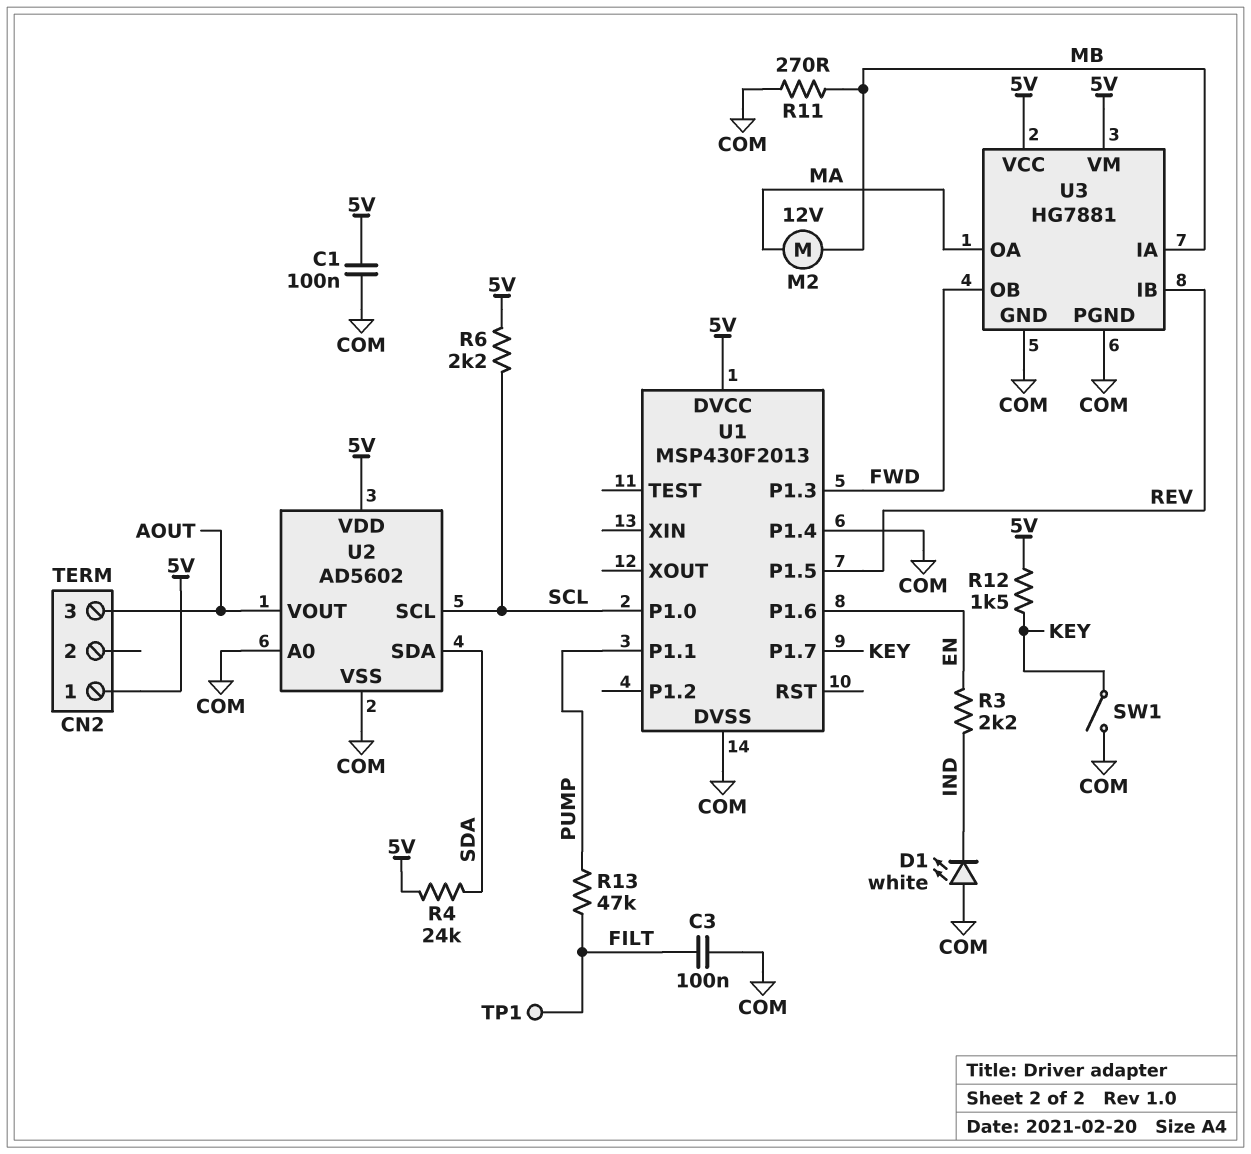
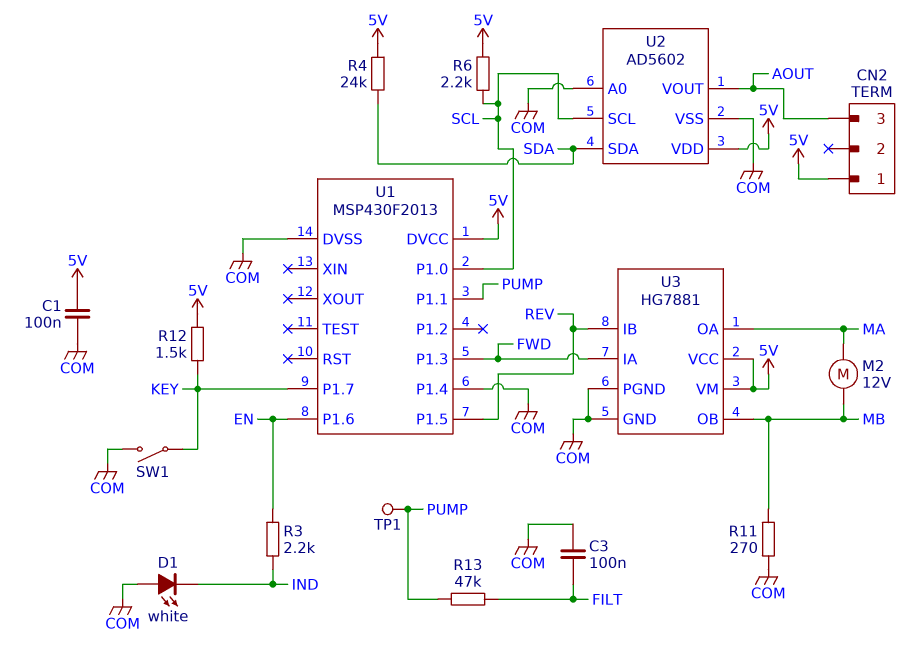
TP1: test point (FILT) -> test point (PUMP)
U3 pin IA: MB -> FWD
U3 pin OB: FWD -> MB

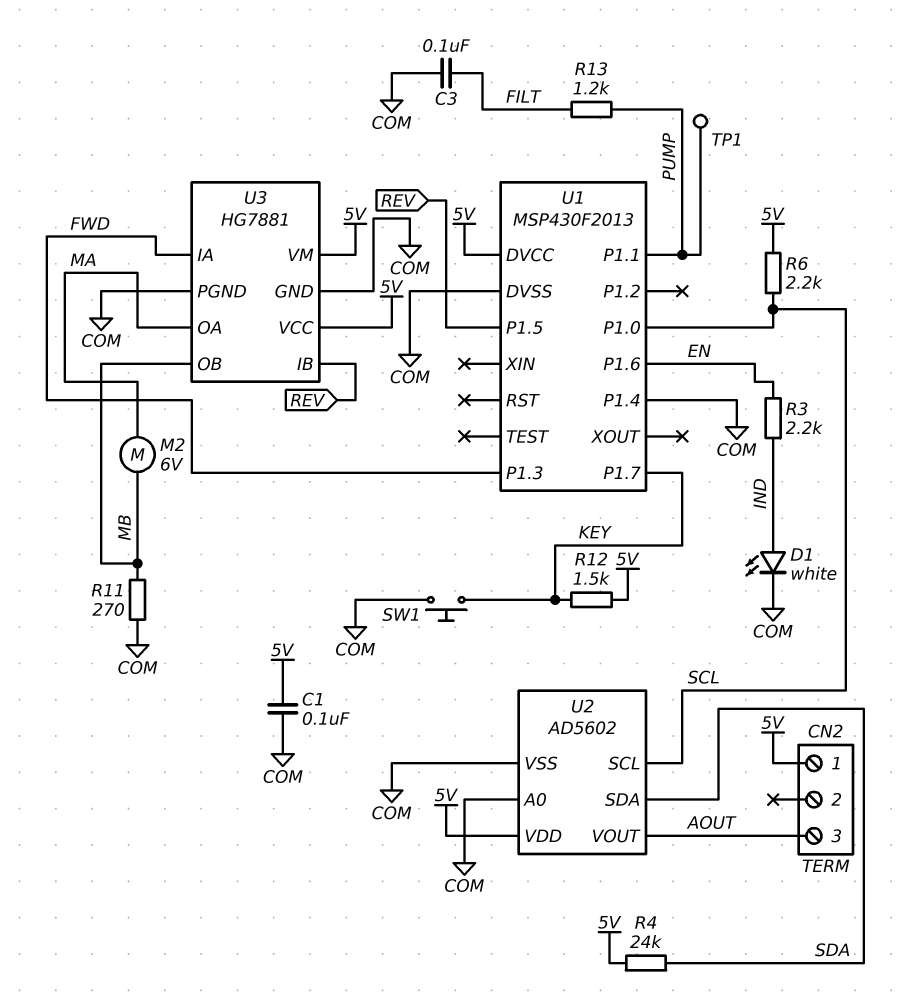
D1: LED white (A COM, K IND) -> LED white (A IND, K COM)
M2: motor 12V (MA, MB) -> motor 6V (MA, MB)
R13: 47k (FILT, PUMP) -> 1.2k (FILT, PUMP)
SW1: switch (COM, KEY) -> button (COM, KEY)

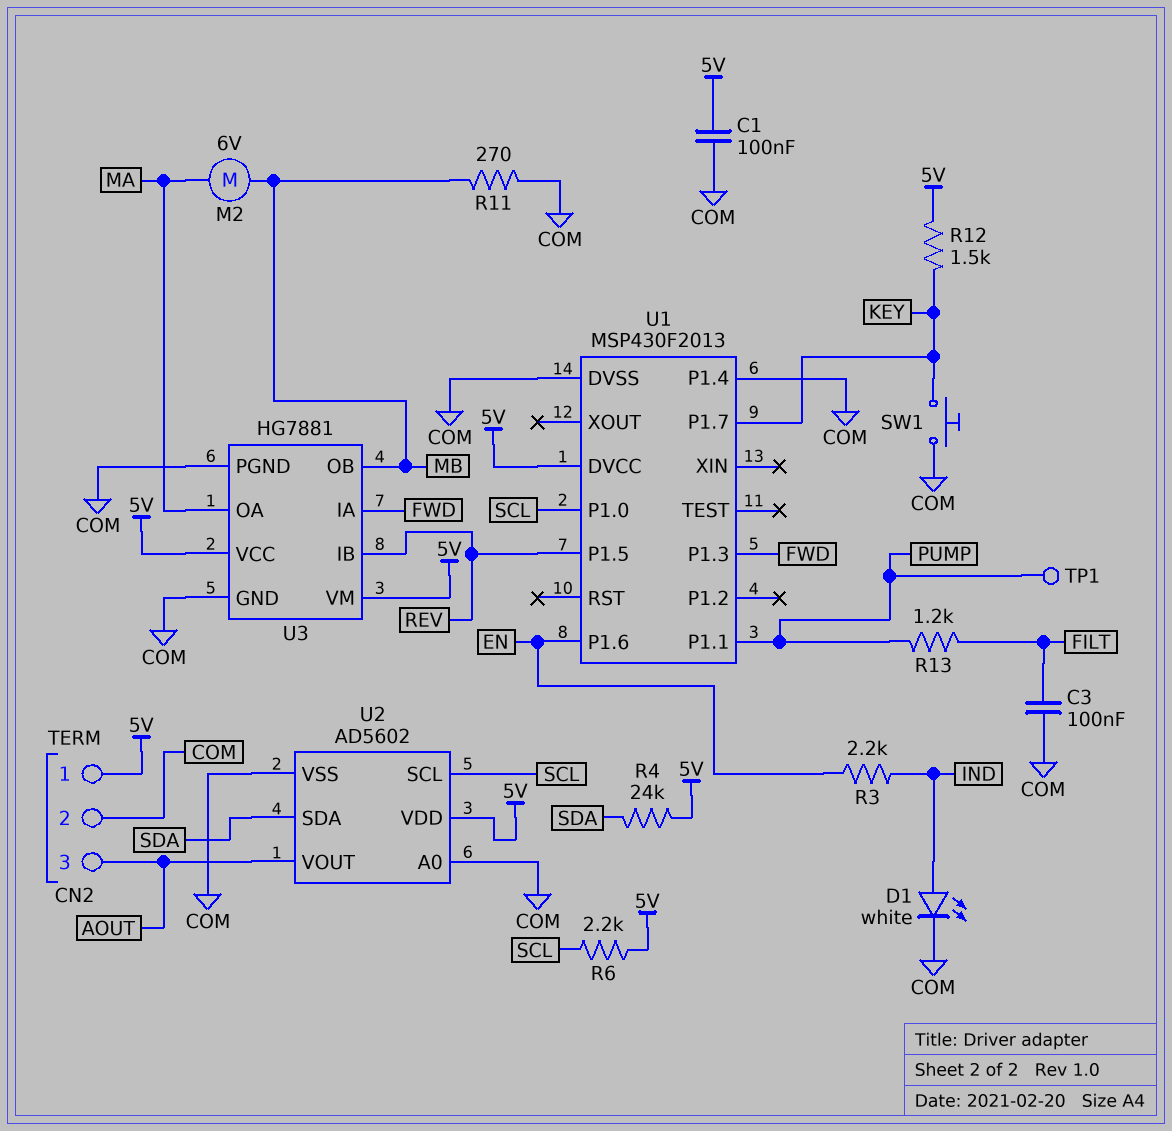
CN2 pin 2: none -> COM

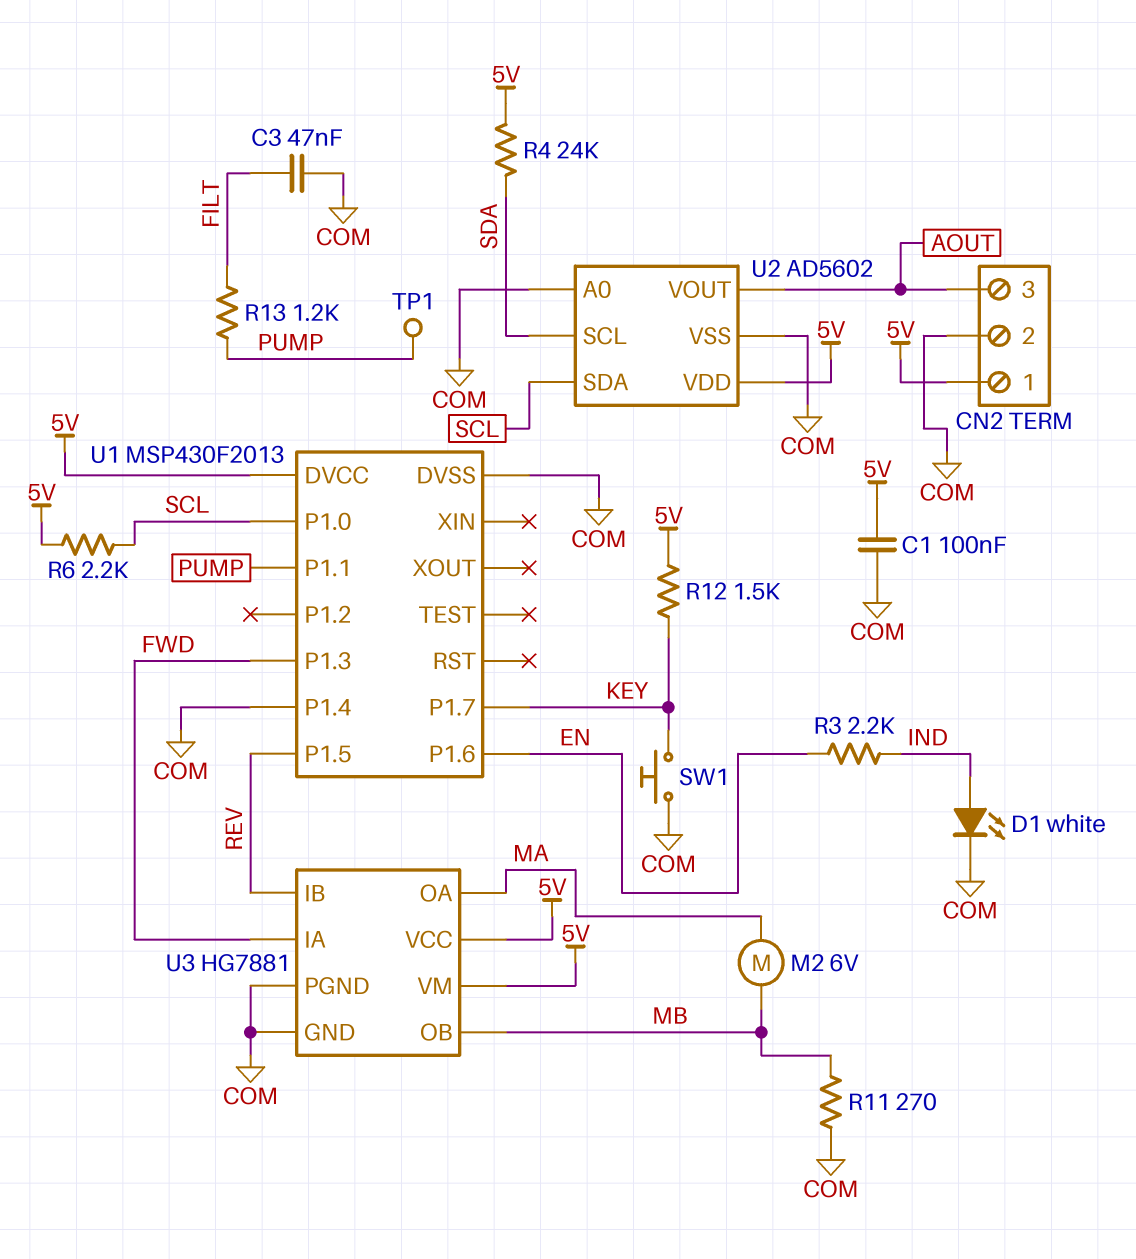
C3: 100nF (COM, FILT) -> 47nF (COM, FILT)
U2 pin SCL: SCL -> SDA
U2 pin SDA: SDA -> SCL

